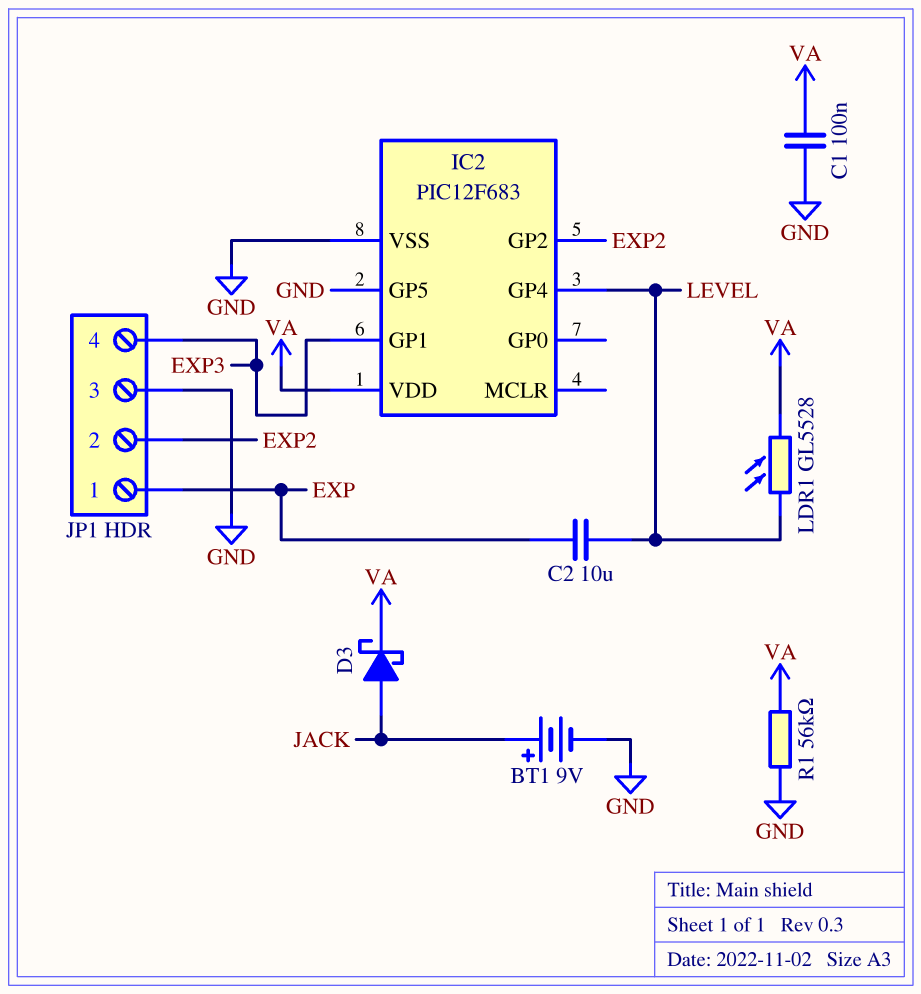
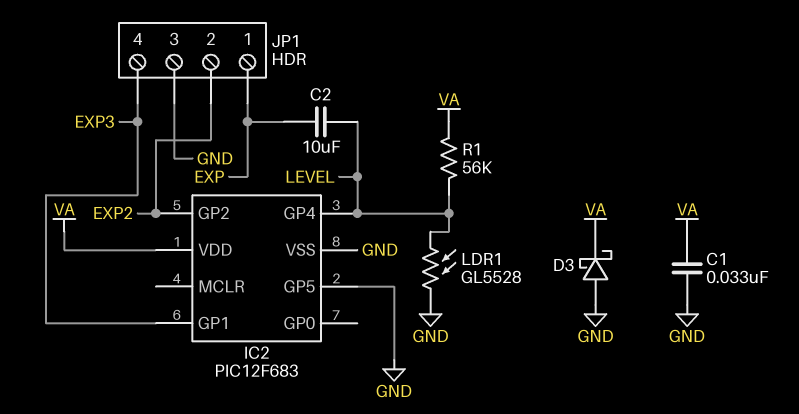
BT1: 9V (plus JACK, minus GND) -> none
C1: 100nF (GND, VA) -> 33nF (GND, VA)
D3: schottky (A JACK, K VA) -> schottky (A GND, K VA)
LDR1: GL5528 (LEVEL, VA) -> GL5528 (GND, LEVEL)
R1: 56k (GND, VA) -> 56k (LEVEL, VA)

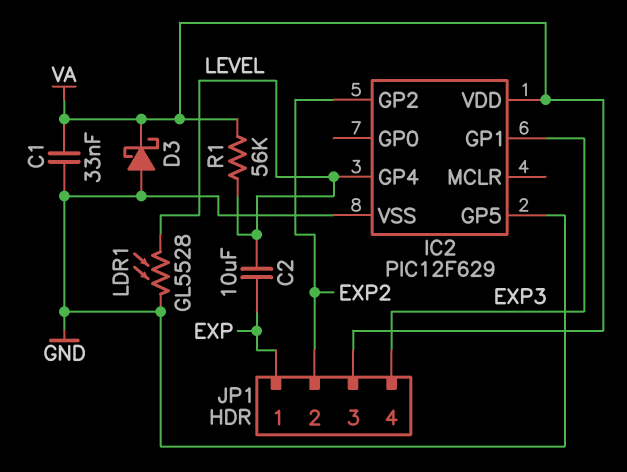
IC2: PIC12F683 -> PIC12F629
JP1 pin 3: GND -> VA

